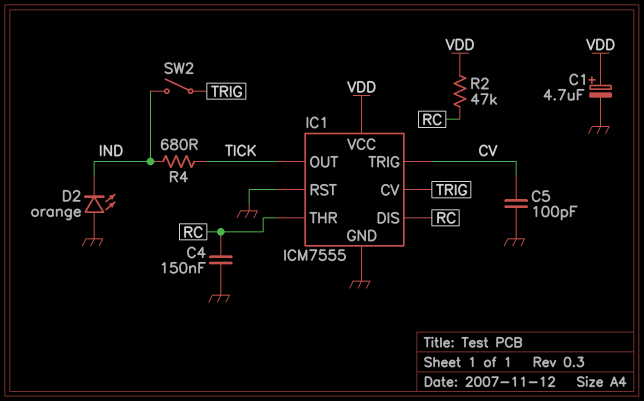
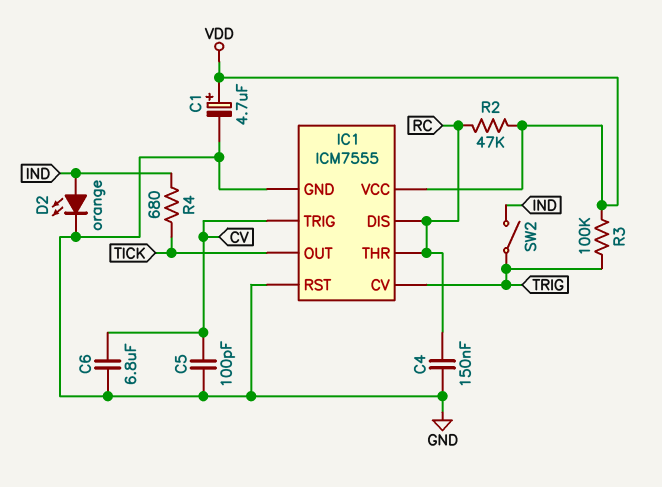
C6: none -> 6.8uF (CV, GND)
D2: LED orange (A GND, K IND) -> LED orange (A IND, K GND)
R3: none -> 100k (TRIG, VDD)

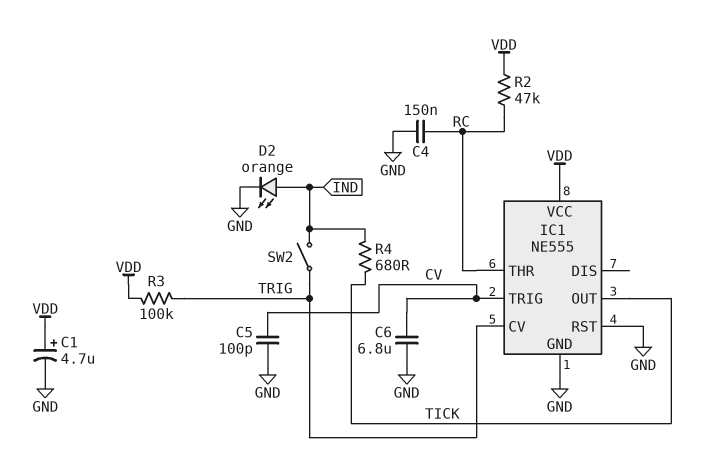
IC1: ICM7555 -> NE555
IC1 pin DIS: RC -> none

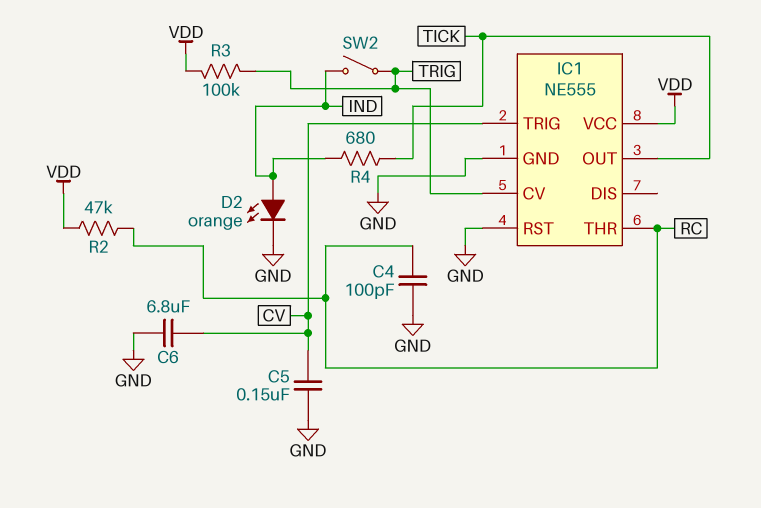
C1: 4.7uF (plus VDD, minus GND) -> none
C4: 150nF (GND, RC) -> 100pF (GND, RC)
C5: 100pF (CV, GND) -> 150nF (CV, GND)

